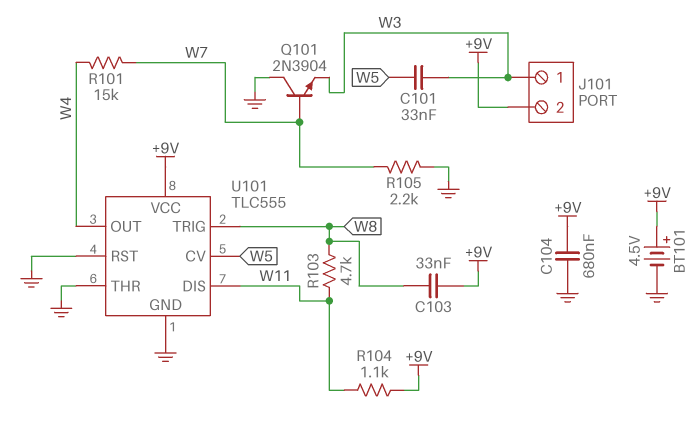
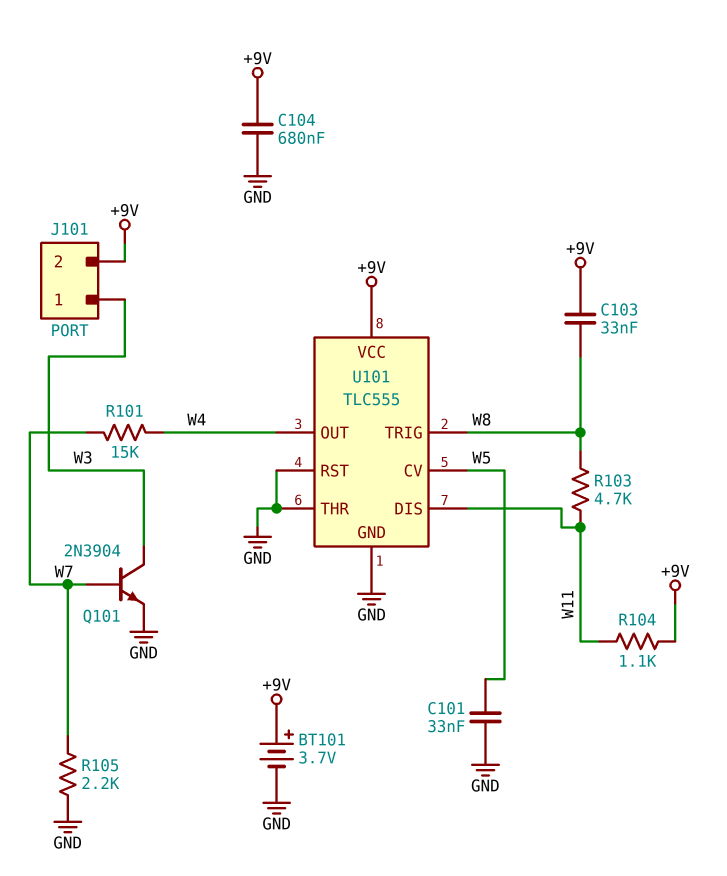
BT101: 4.5V (plus +9V, minus GND) -> 3.7V (plus +9V, minus GND)
C101: 33nF (W3, W5) -> 33nF (GND, W5)
Q101: NPN 2N3904 (B W7, C GND, E W3) -> NPN 2N3904 (B W7, C W3, E GND)

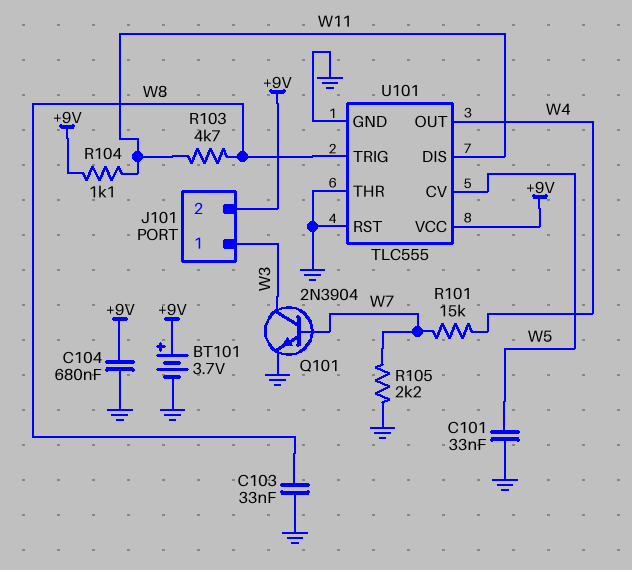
C103: 33nF (+9V, W8) -> 33nF (GND, W8)

